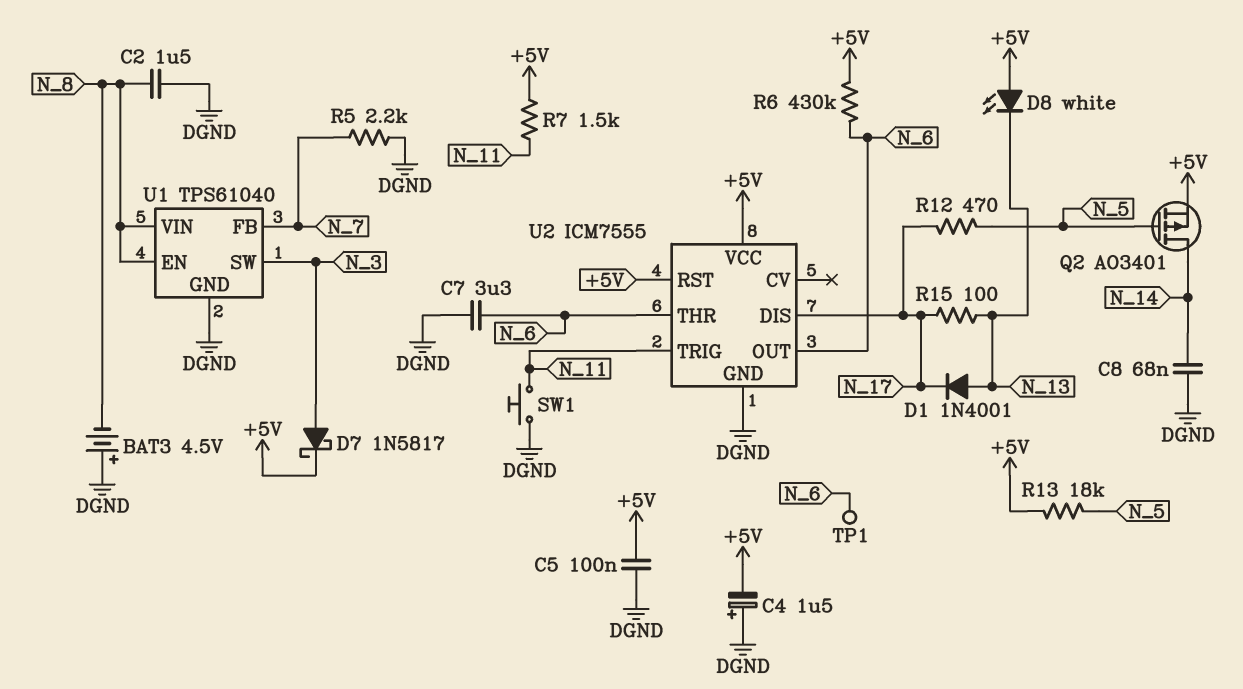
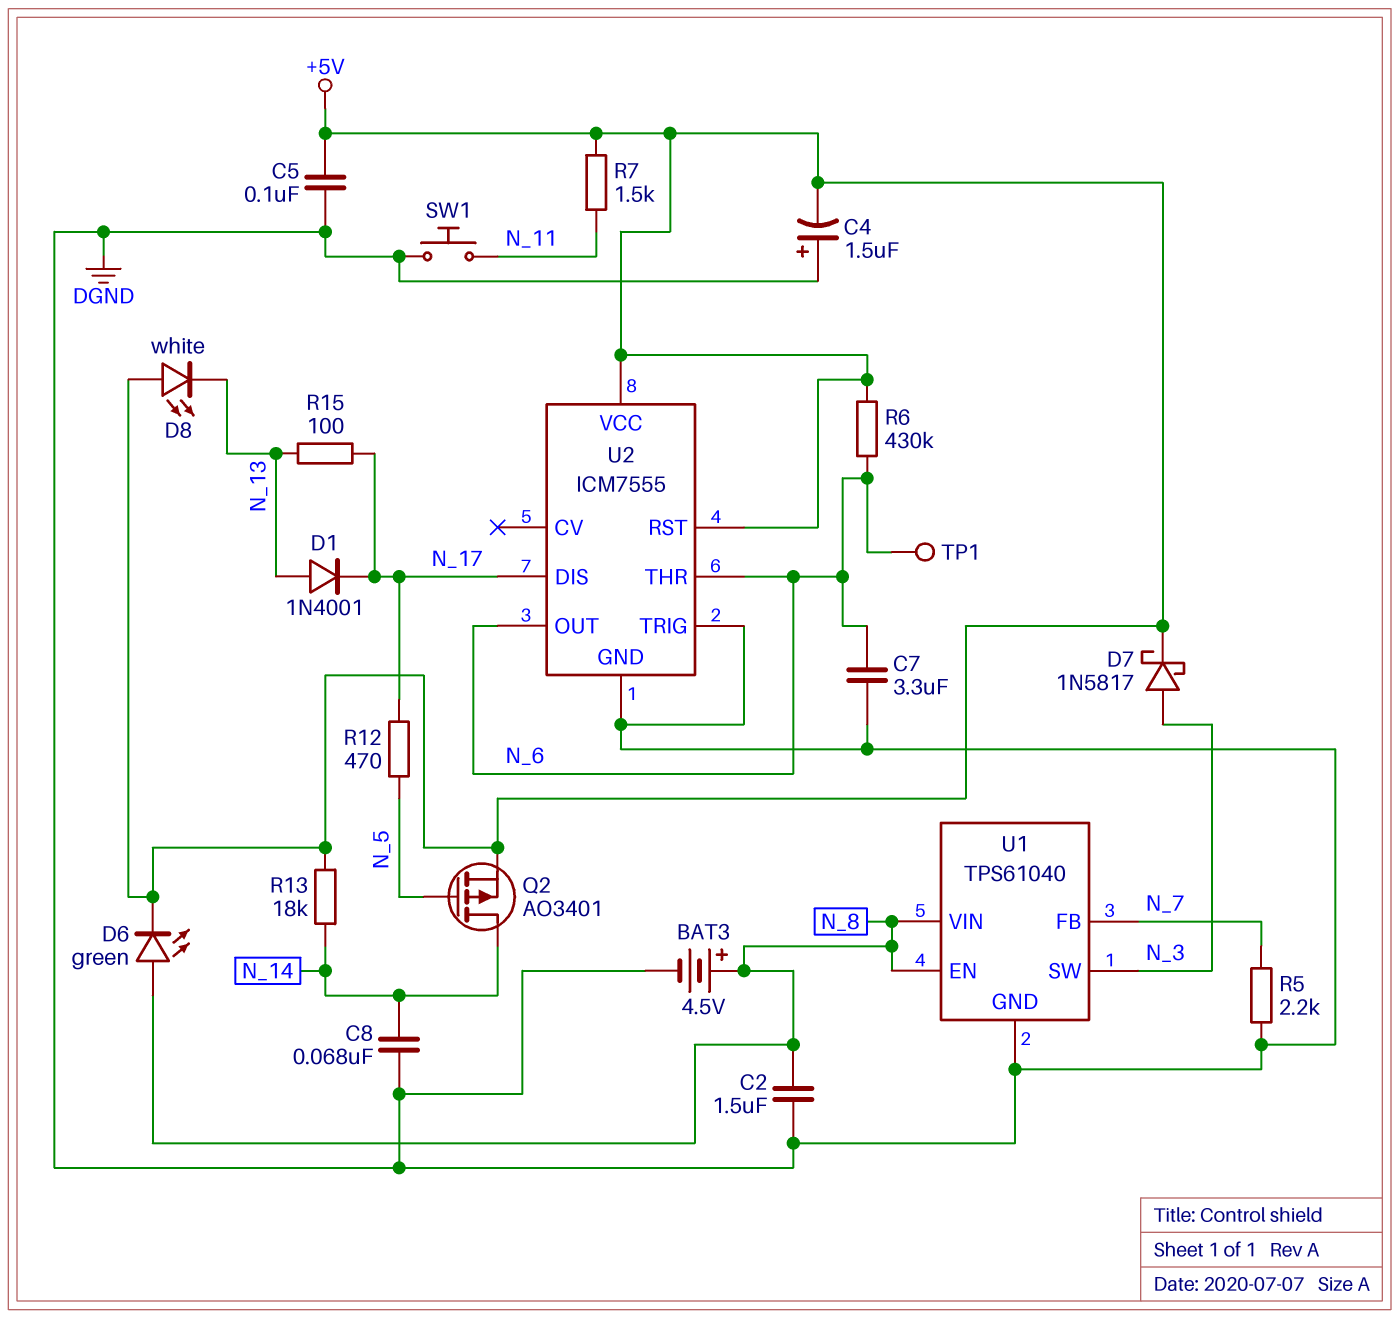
BAT3: 4.5V (plus DGND, minus N_8) -> 4.5V (plus N_8, minus DGND)
D6: none -> LED green (A N_8, K +5V)
R13: 18k (+5V, N_5) -> 18k (+5V, N_14)
U2 pin TRIG: N_11 -> DGND

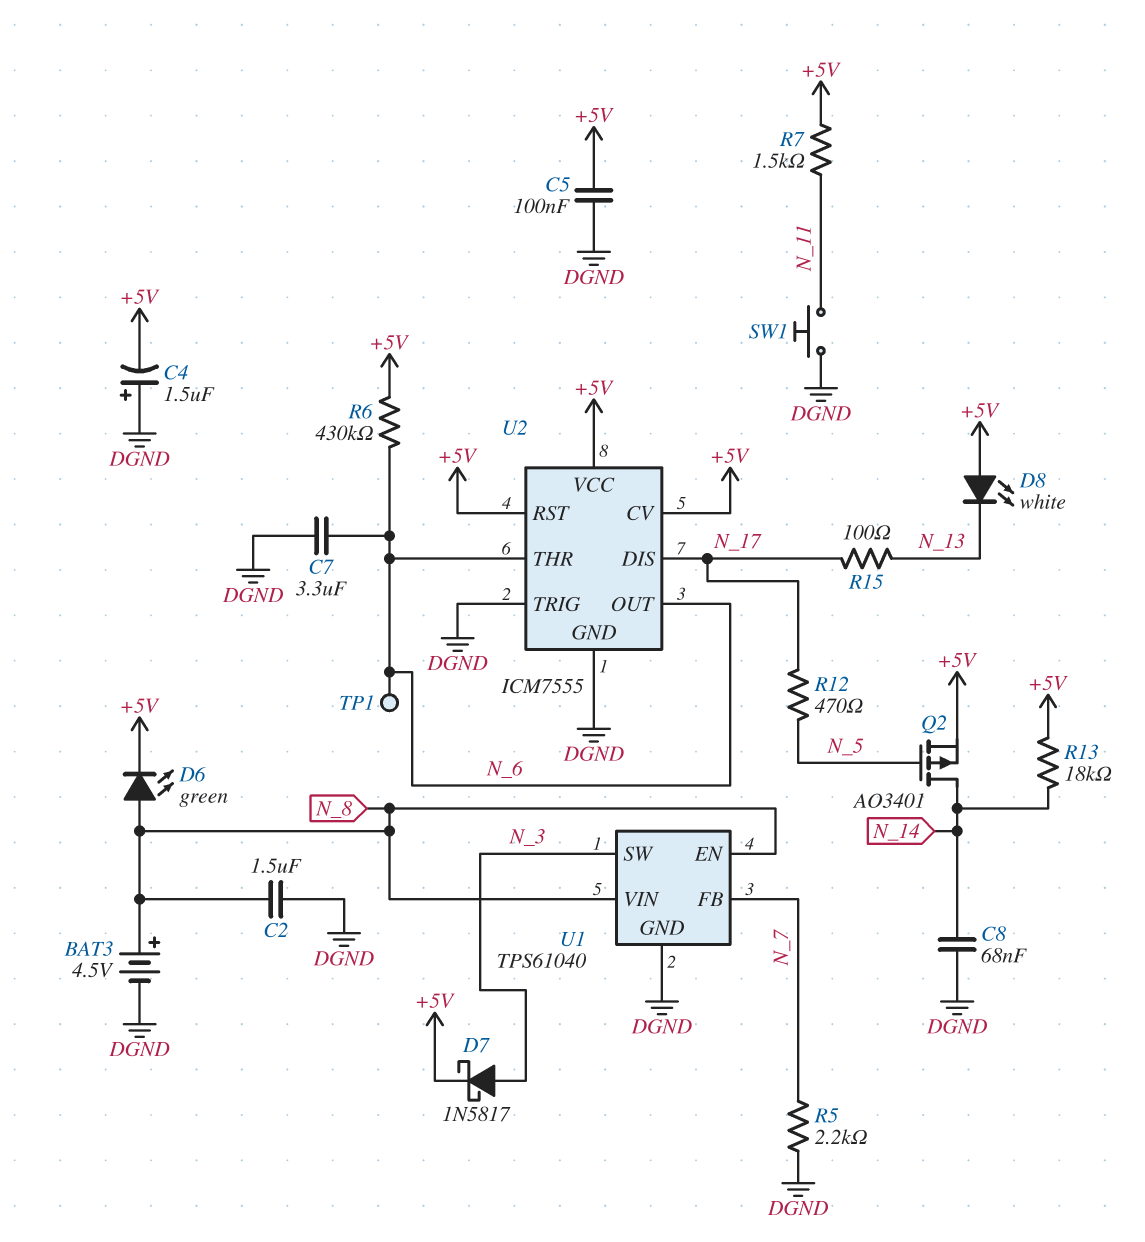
D1: diode 1N4001 (A N_13, K N_17) -> none
U2 pin CV: none -> +5V

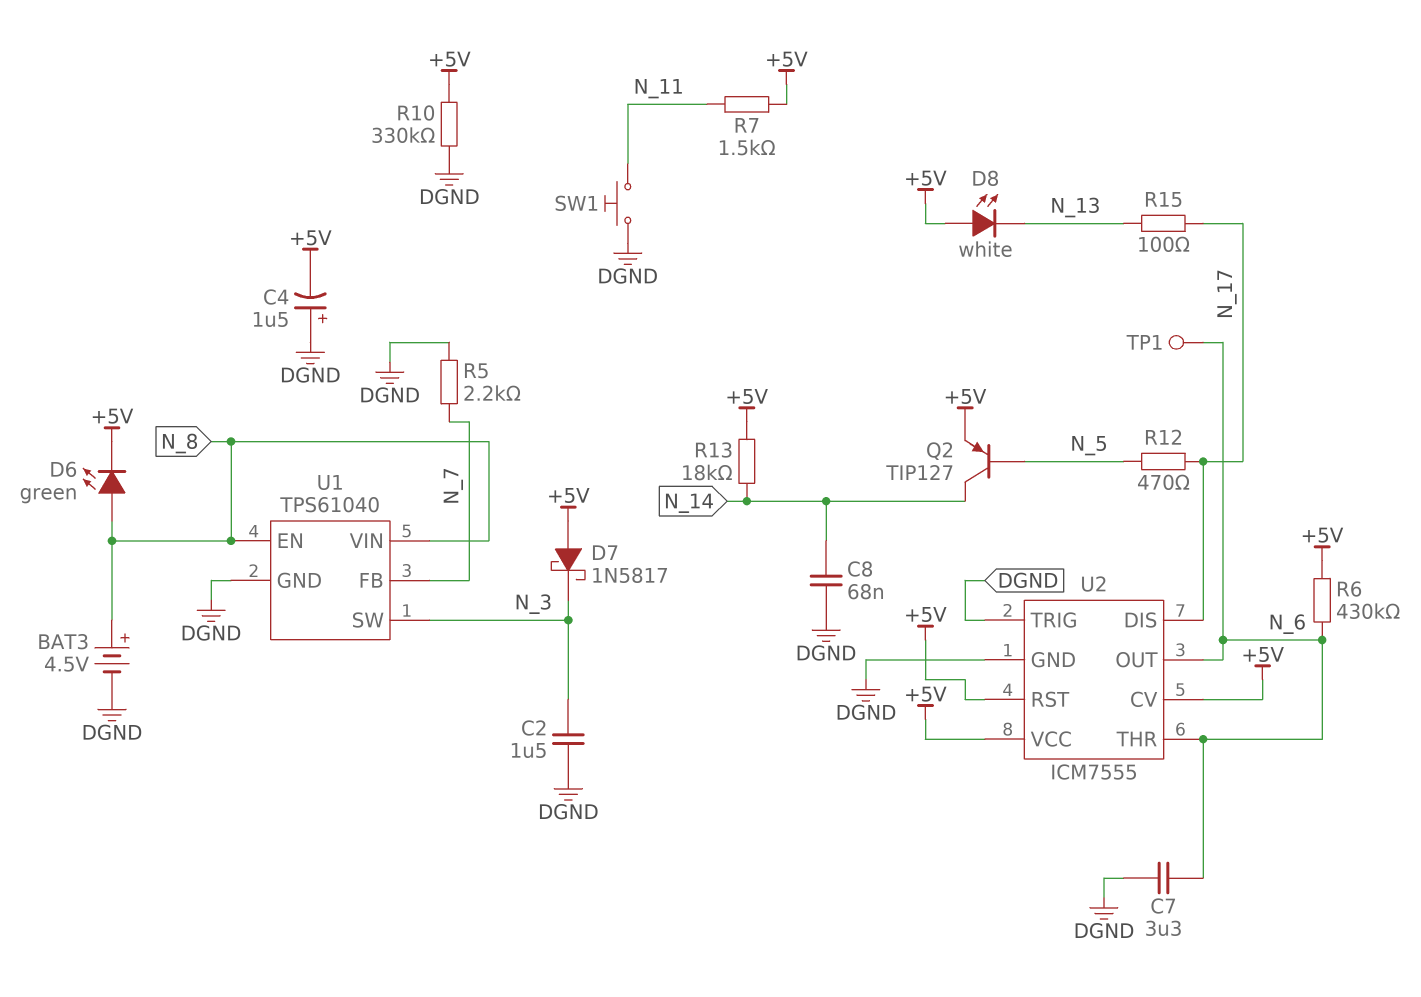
C2: 1.5uF (DGND, N_8) -> 1.5uF (DGND, N_3)
C5: 100nF (+5V, DGND) -> none
D7: schottky 1N5817 (A N_3, K +5V) -> schottky 1N5817 (A +5V, K N_3)
Q2: PMOS AO3401 (G N_5, D N_14, S +5V) -> PNP TIP127 (B N_5, C N_14, E +5V)
R10: none -> 330k (+5V, DGND)

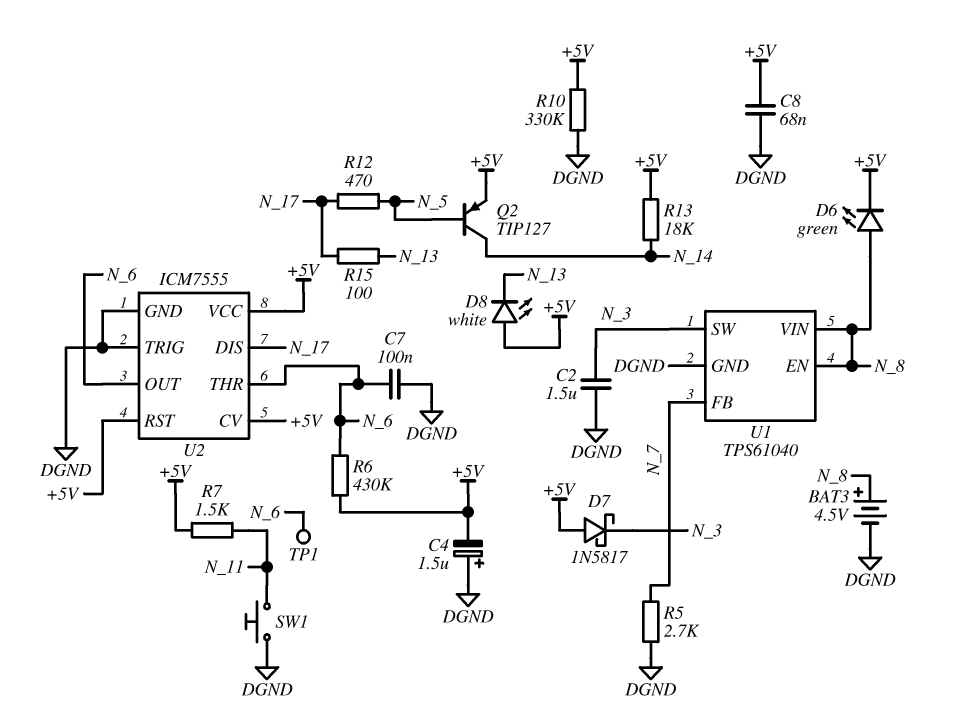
C7: 3.3uF (DGND, N_6) -> 100nF (DGND, N_6)
C8: 68nF (DGND, N_14) -> 68nF (+5V, DGND)
R5: 2.2k (DGND, N_7) -> 2.7k (DGND, N_7)

